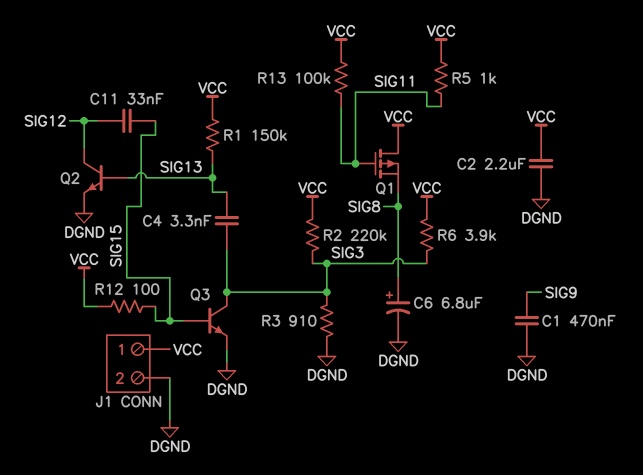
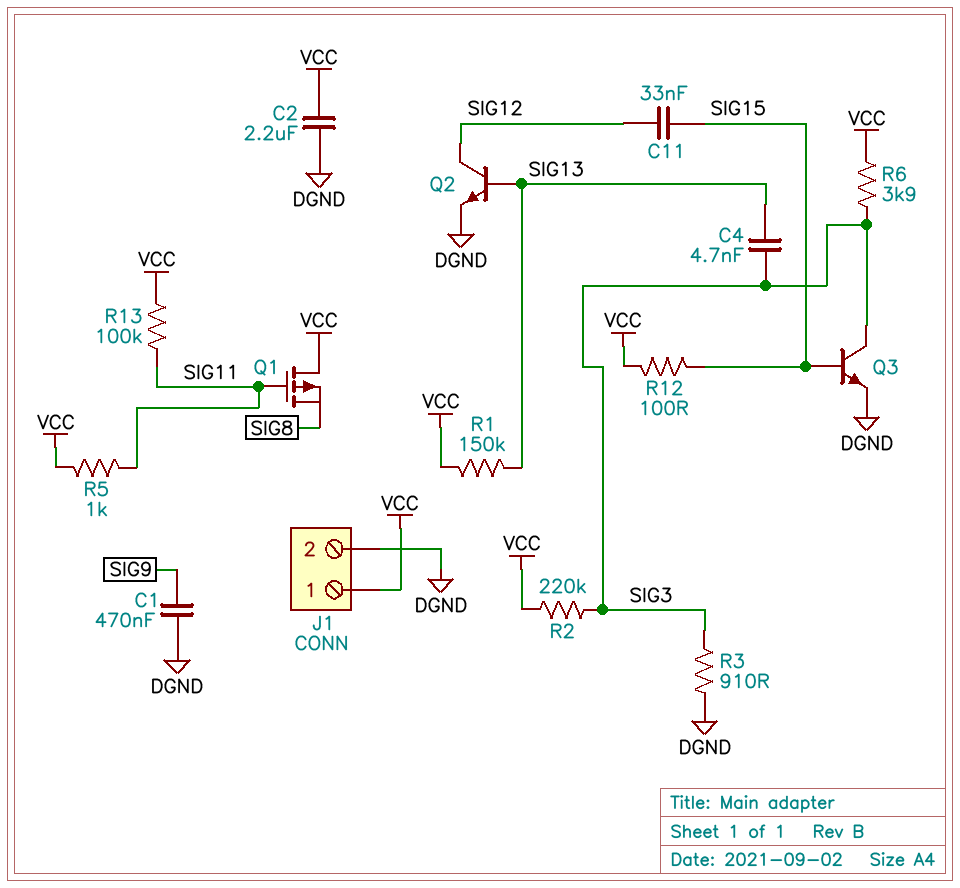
C4: 3.3nF (SIG3, SIG13) -> 4.7nF (SIG3, SIG13)
C6: 6.8uF (plus SIG8, minus DGND) -> none

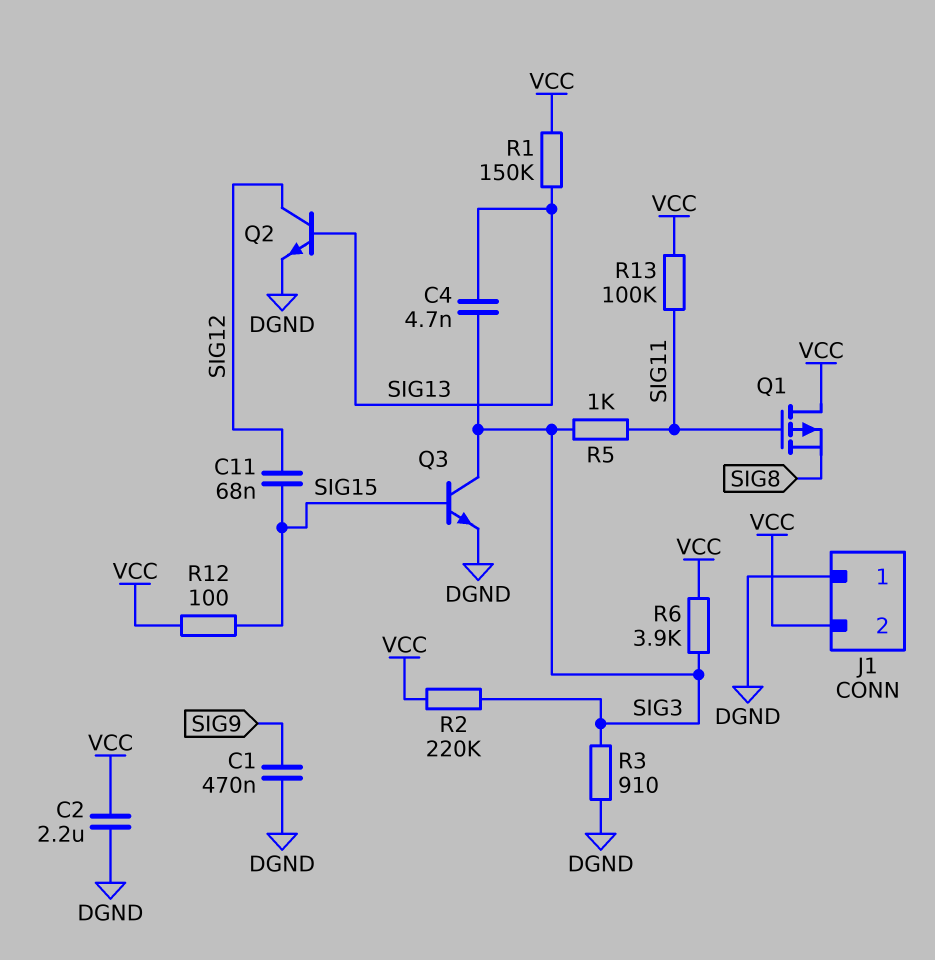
C11: 33nF (SIG12, SIG15) -> 68nF (SIG12, SIG15)
J1 pin 1: VCC -> DGND
J1 pin 2: DGND -> VCC
R5: 1k (SIG11, VCC) -> 1k (SIG3, SIG11)

